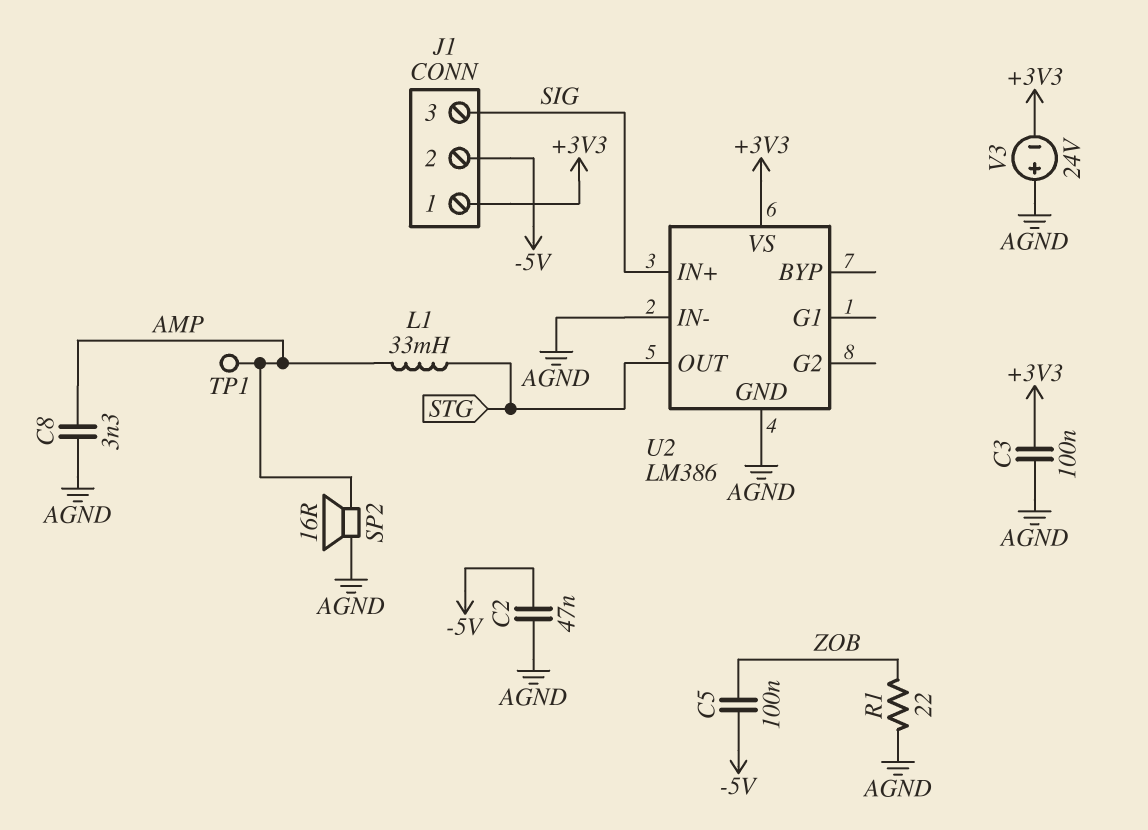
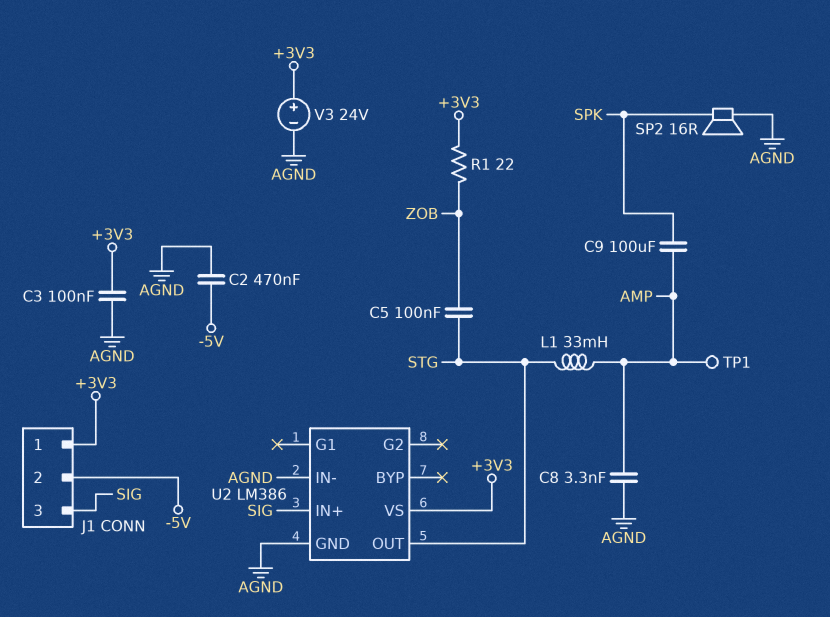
C2: 47nF (-5V, AGND) -> 470nF (-5V, AGND)
C5: 100nF (-5V, ZOB) -> 100nF (STG, ZOB)
C9: none -> 100uF (AMP, SPK)
R1: 22 (AGND, ZOB) -> 22 (+3V3, ZOB)
SP2: speaker 16R (AGND, AMP) -> speaker 16R (AGND, SPK)
V3: 24V (plus AGND, minus +3V3) -> 24V (plus +3V3, minus AGND)

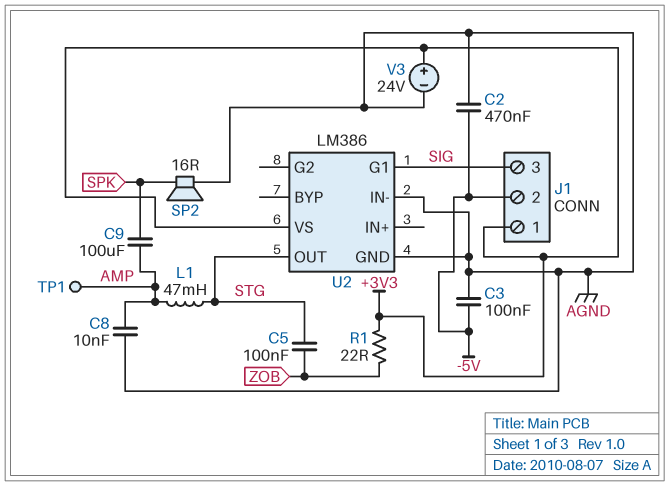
C3: 100nF (+3V3, AGND) -> 100nF (-5V, AGND)
C8: 3.3nF (AGND, AMP) -> 10nF (AGND, AMP)
L1: 33mH (AMP, STG) -> 47mH (AMP, STG)
U2 pin G1: none -> SIG
U2 pin IN+: SIG -> none

